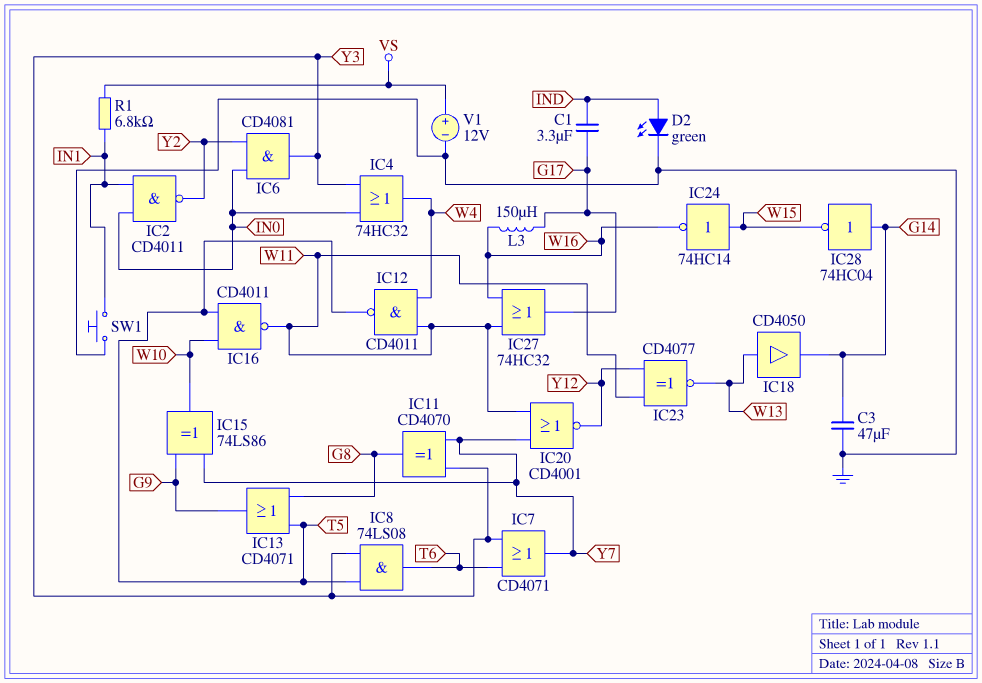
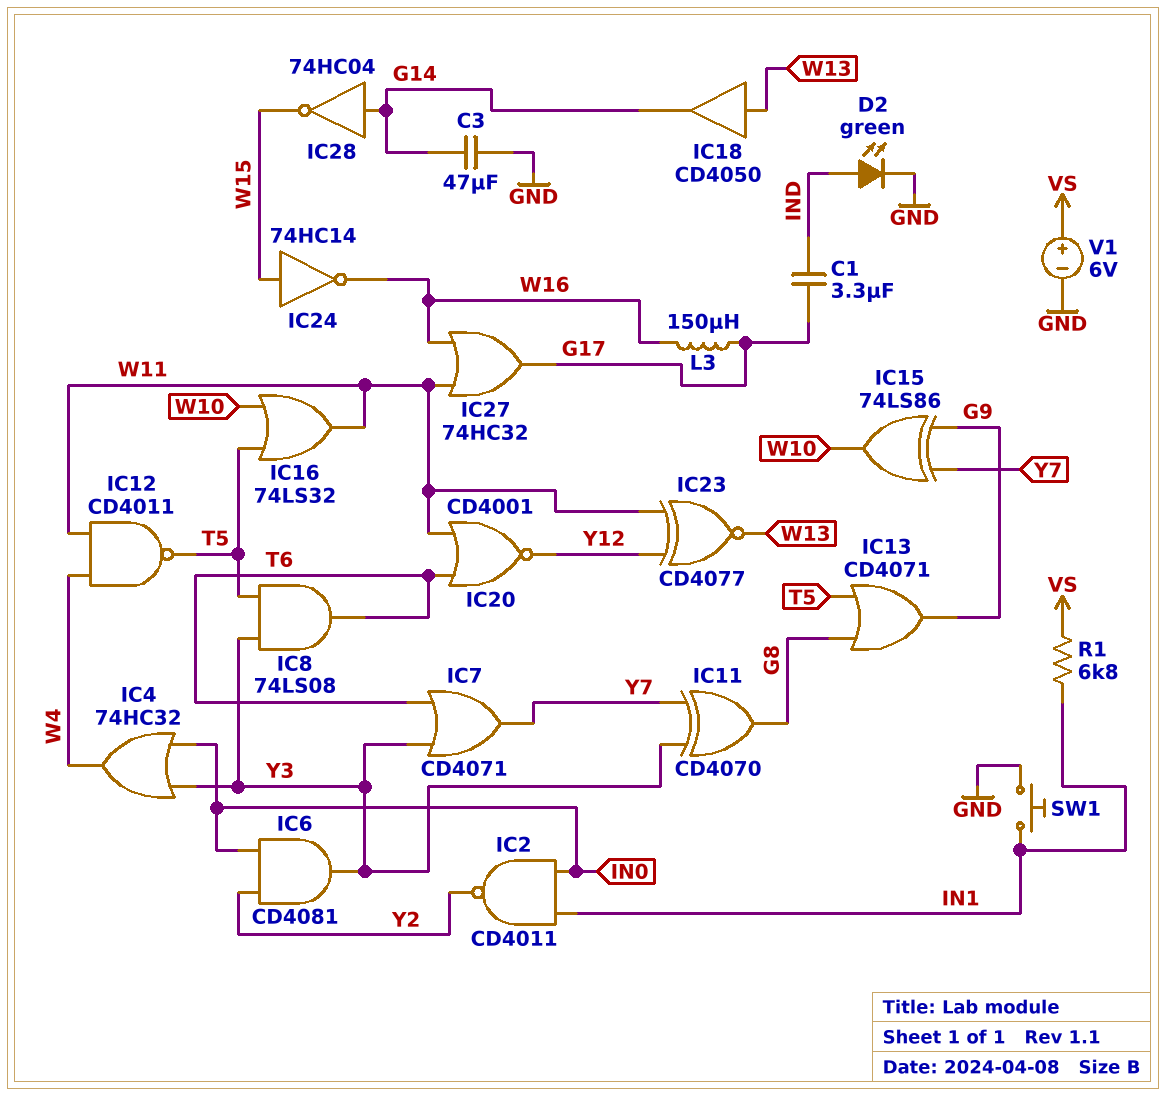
IC16: NAND CD4011 (in T5, in W10, out W11) -> OR 74LS32 (in T5, in W10, out W11)
IC20: NOR CD4001 (in W11, in Y7, out Y12) -> NOR CD4001 (in T6, in W11, out Y12)
V1: 12V (plus VS, minus GND) -> 6V (plus VS, minus GND)

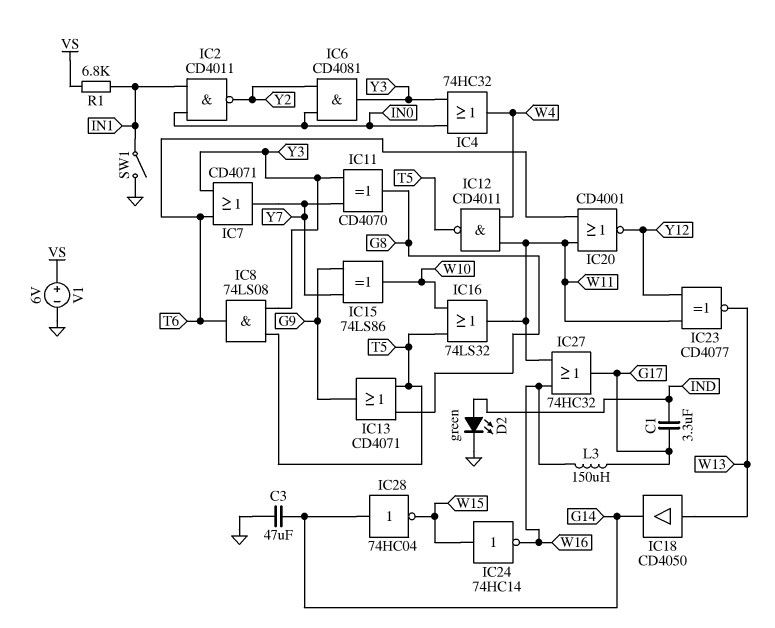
SW1: button (GND, IN1) -> switch (GND, IN1)

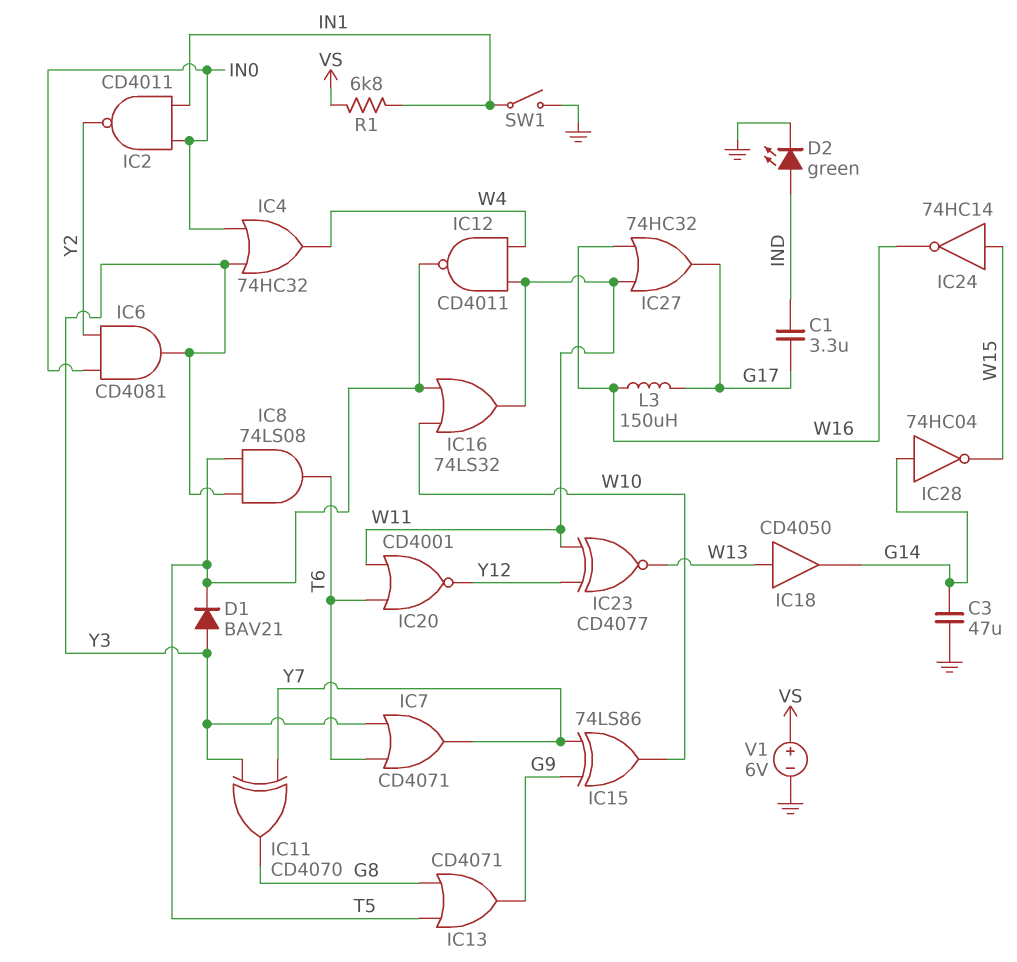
D1: none -> diode BAV21 (A Y3, K T5)

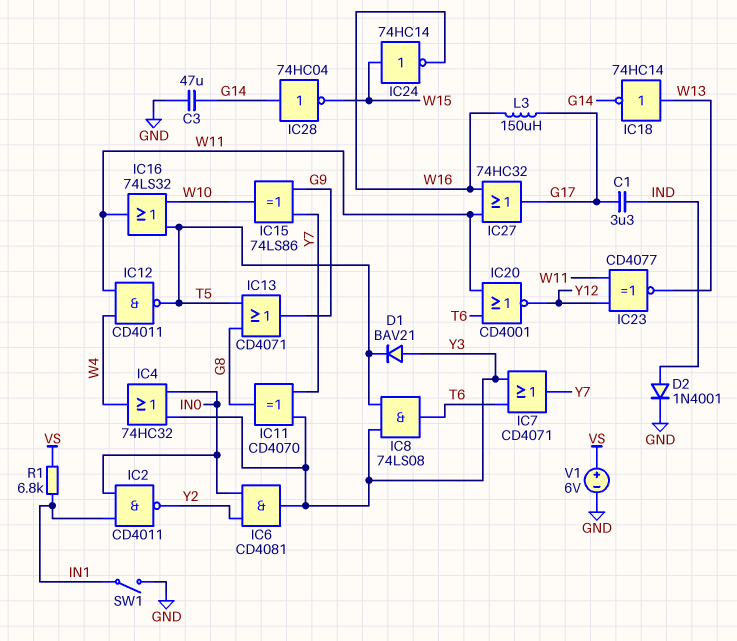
D2: LED green (A IND, K GND) -> diode 1N4001 (A IND, K GND)
IC18: buffer CD4050 (in W13, out G14) -> NOT 74HC14 (in W13, out G14)

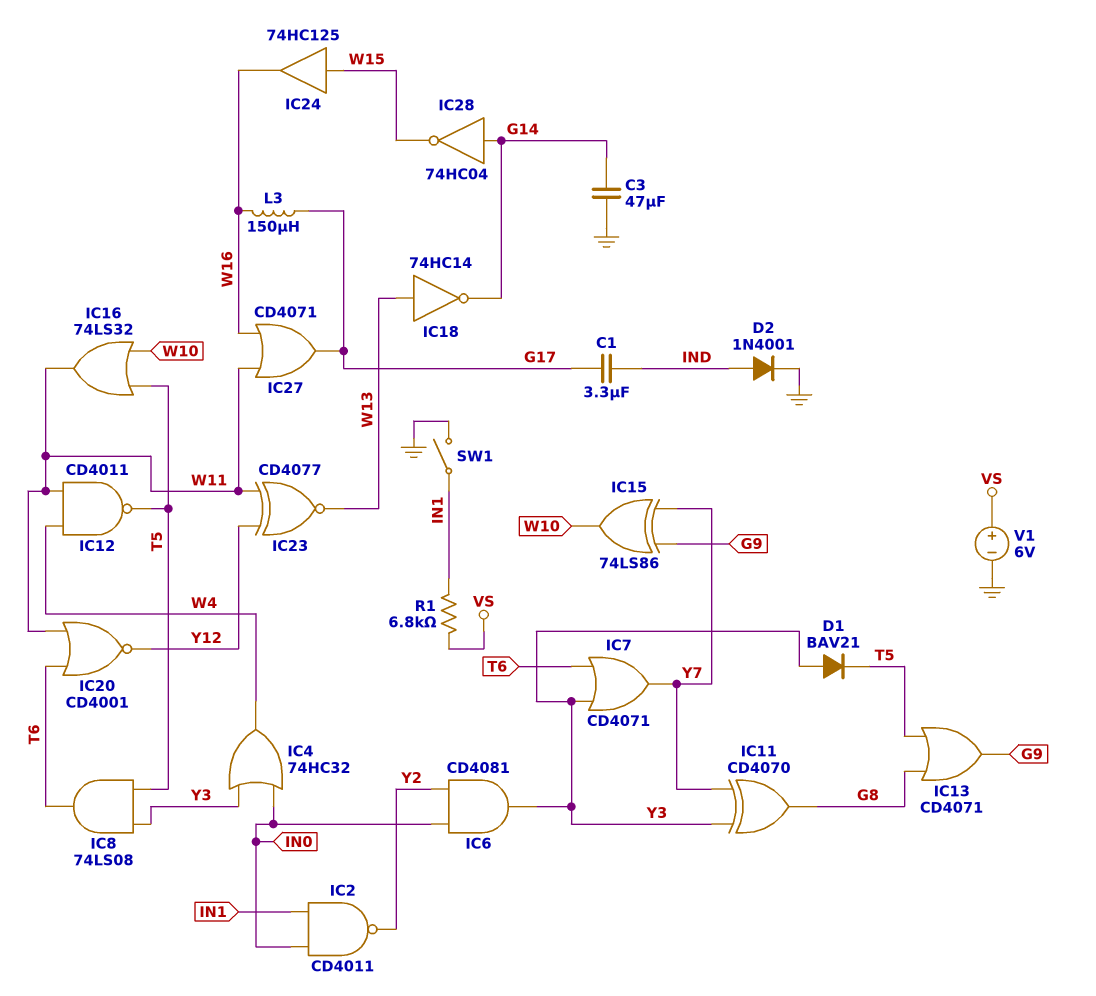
IC24: NOT 74HC14 (in W15, out W16) -> buffer 74HC125 (in W15, out W16)
IC27: OR 74HC32 (in W11, in W16, out G17) -> OR CD4071 (in W11, in W16, out G17)

